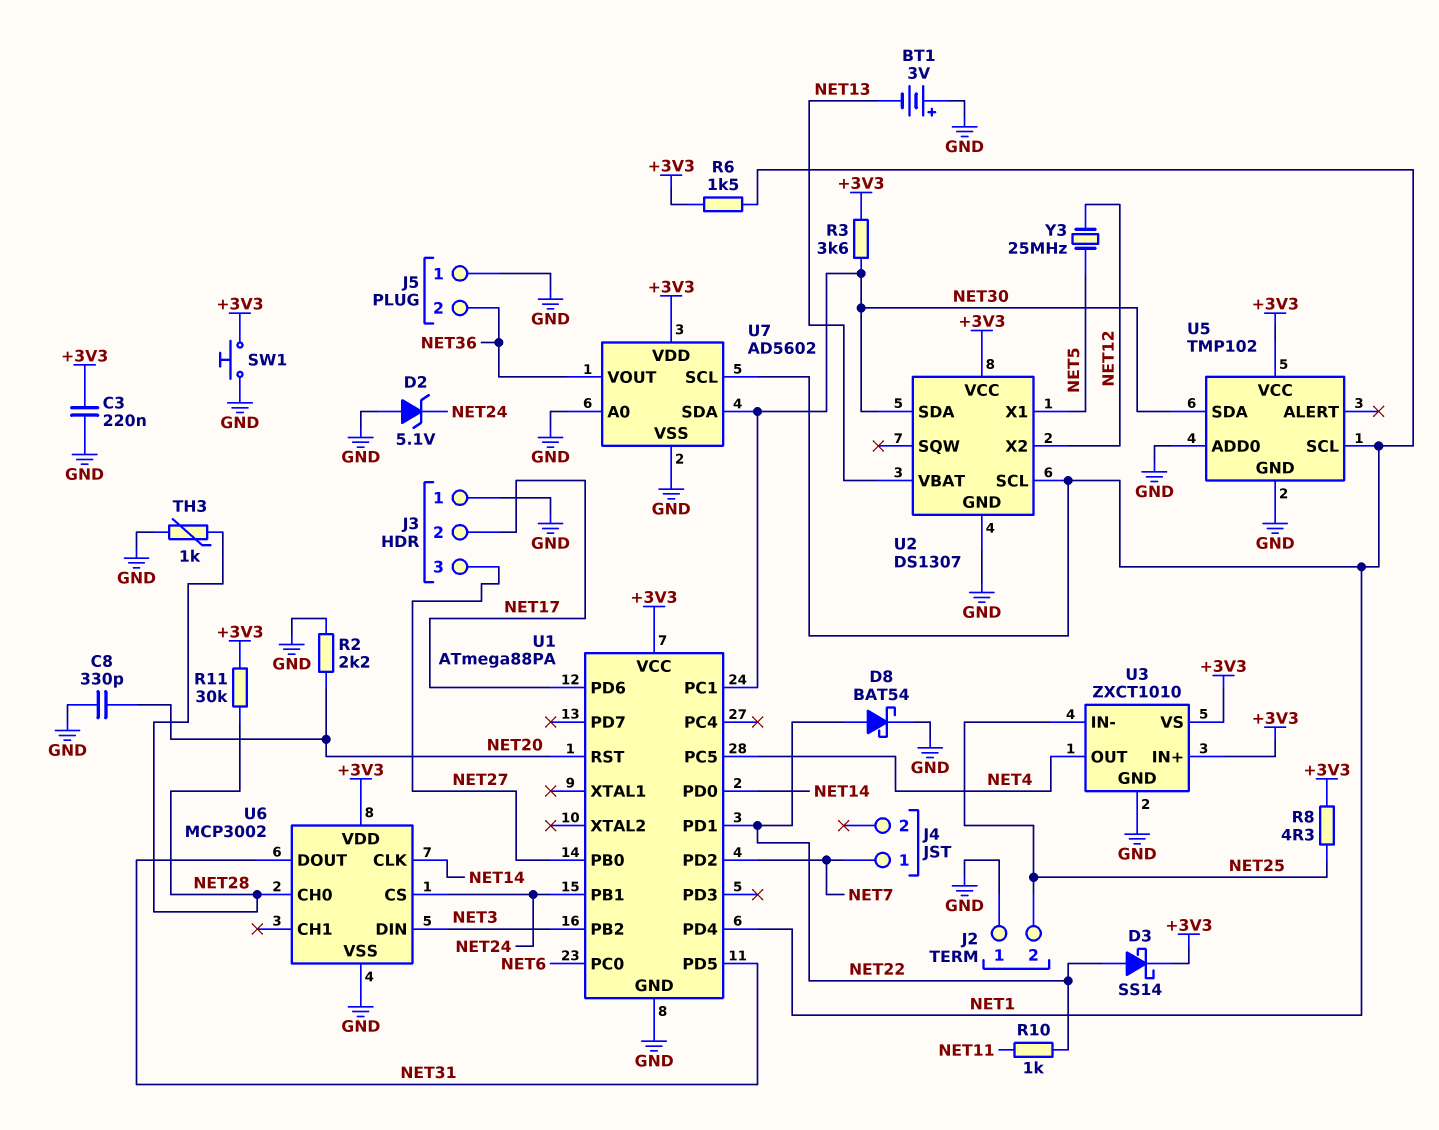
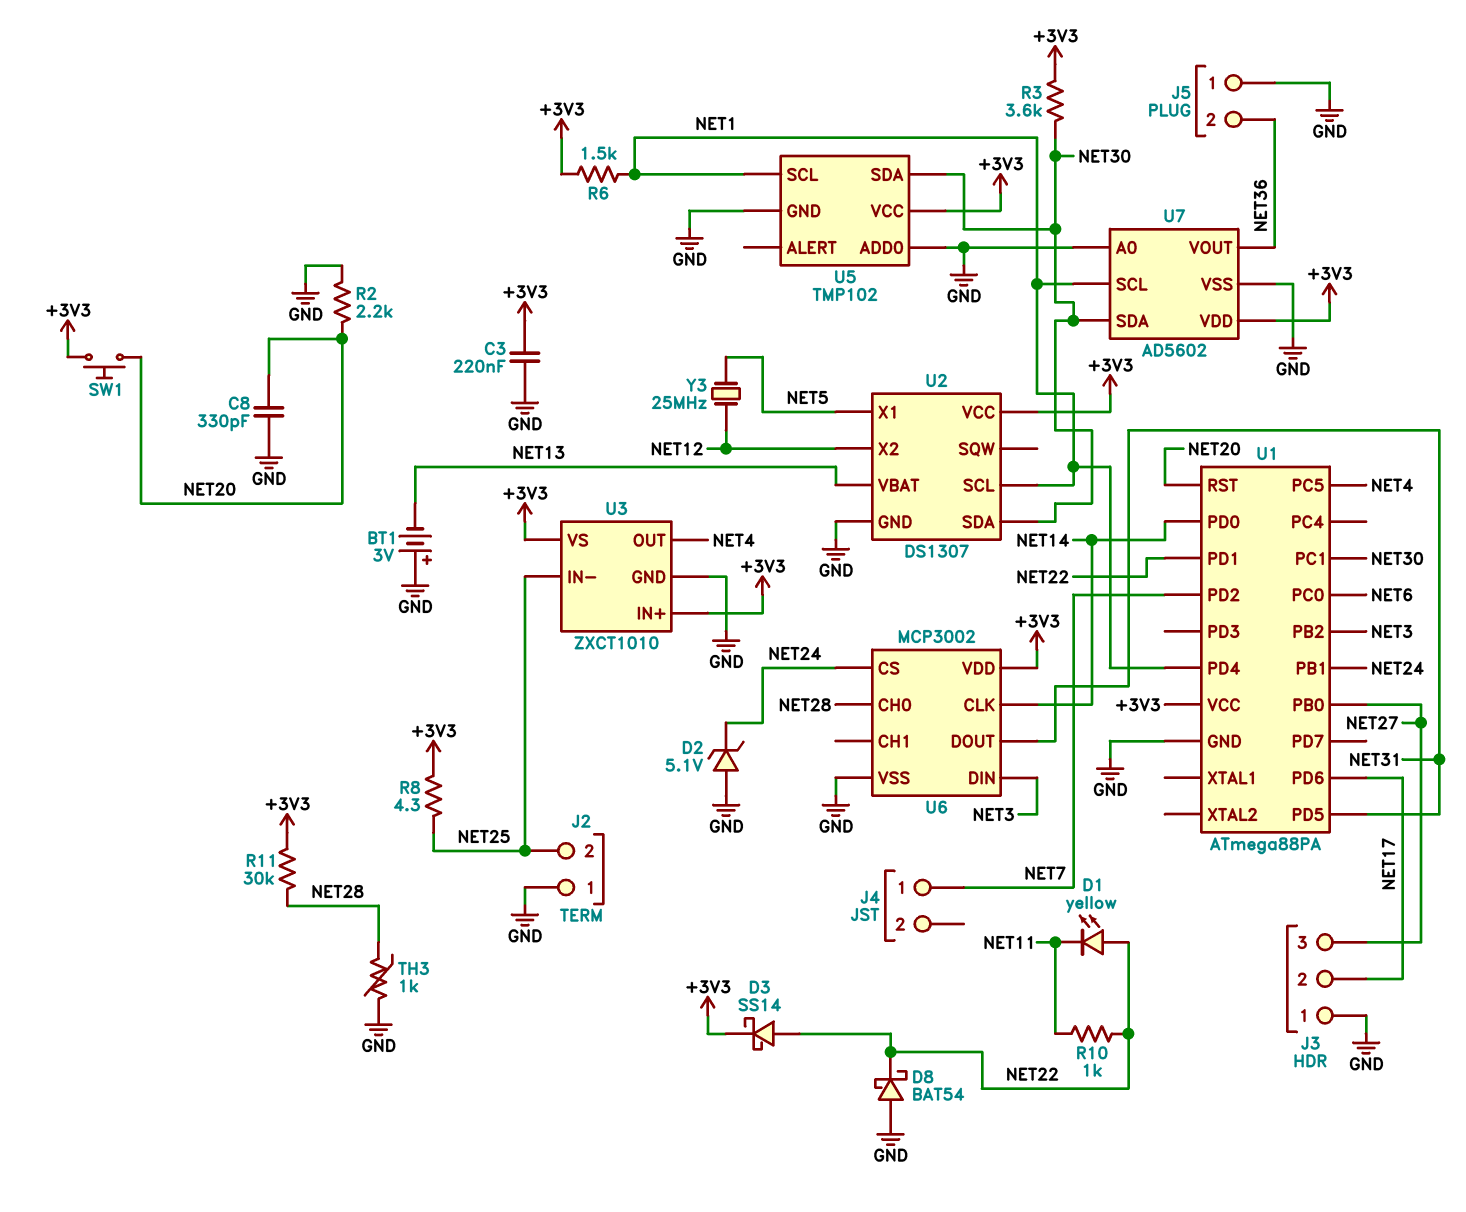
D1: none -> LED yellow (A NET22, K NET11)
D8: schottky BAT54 (A NET22, K GND) -> schottky BAT54 (A GND, K NET22)
SW1: button (+3V3, GND) -> button (+3V3, NET20)

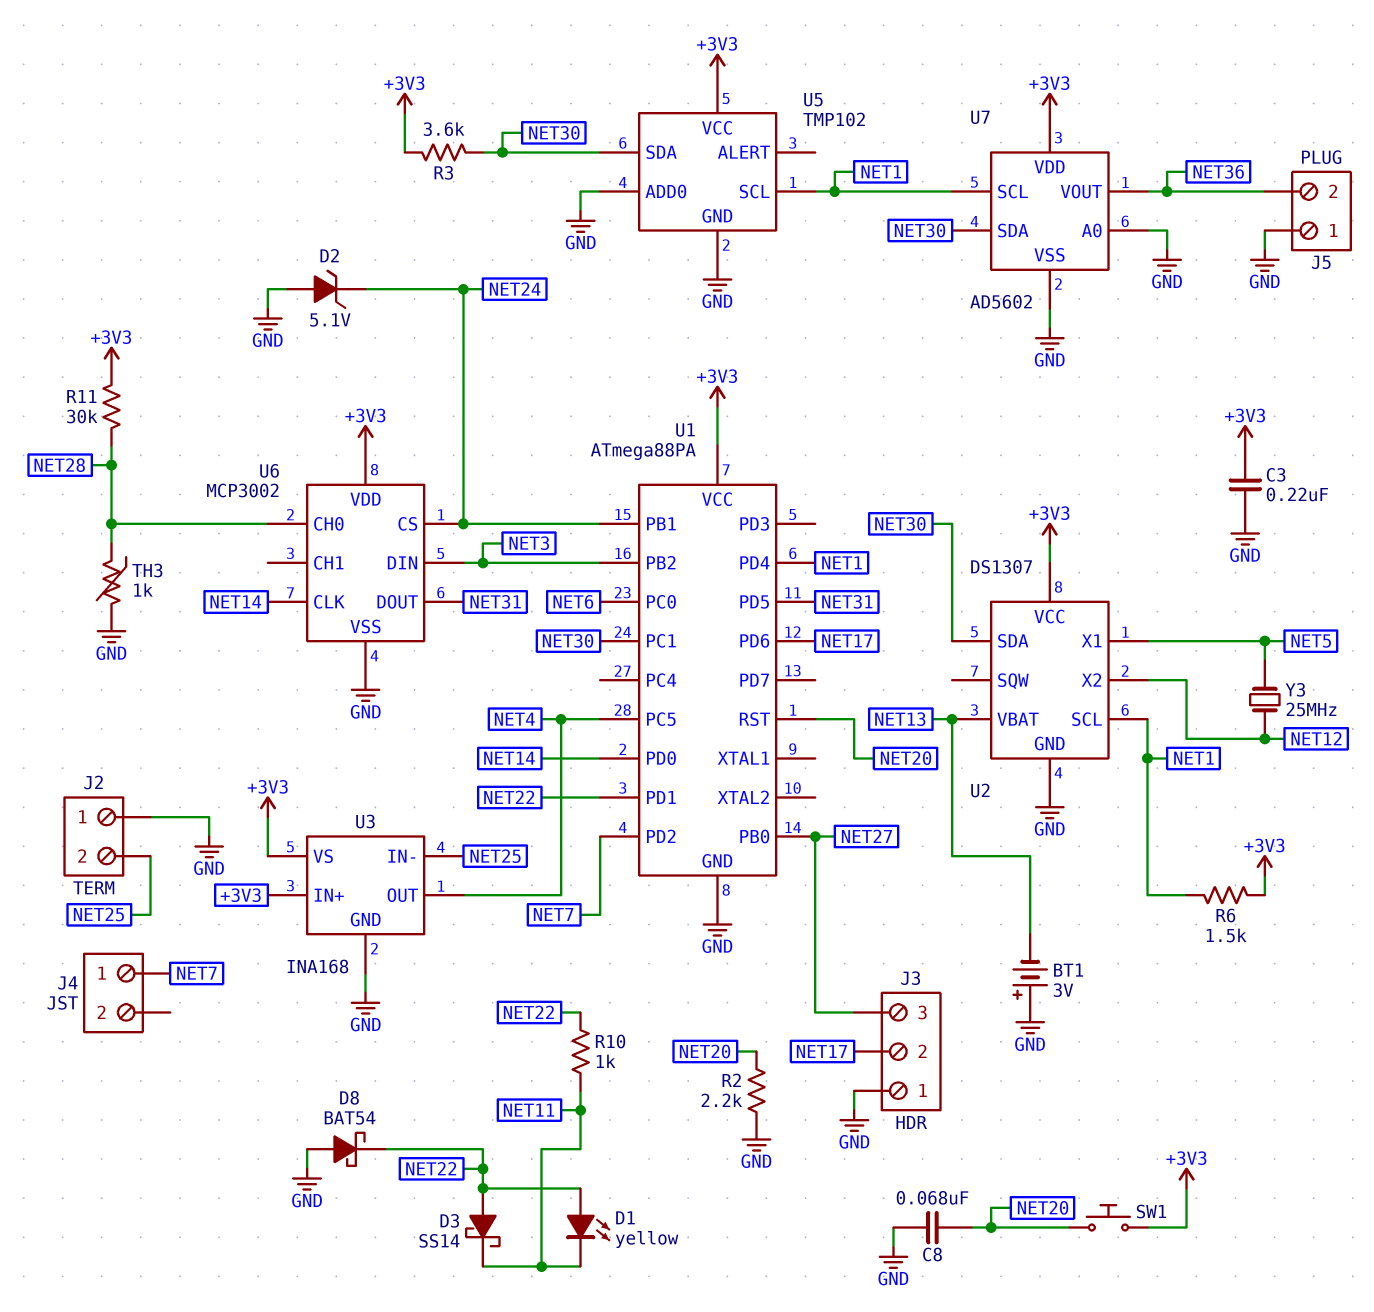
C8: 330pF (GND, NET20) -> 68nF (GND, NET20)
D3: schottky SS14 (A NET22, K +3V3) -> schottky SS14 (A NET22, K NET11)
R8: 4.3 (+3V3, NET25) -> none
U3: ZXCT1010 -> INA168

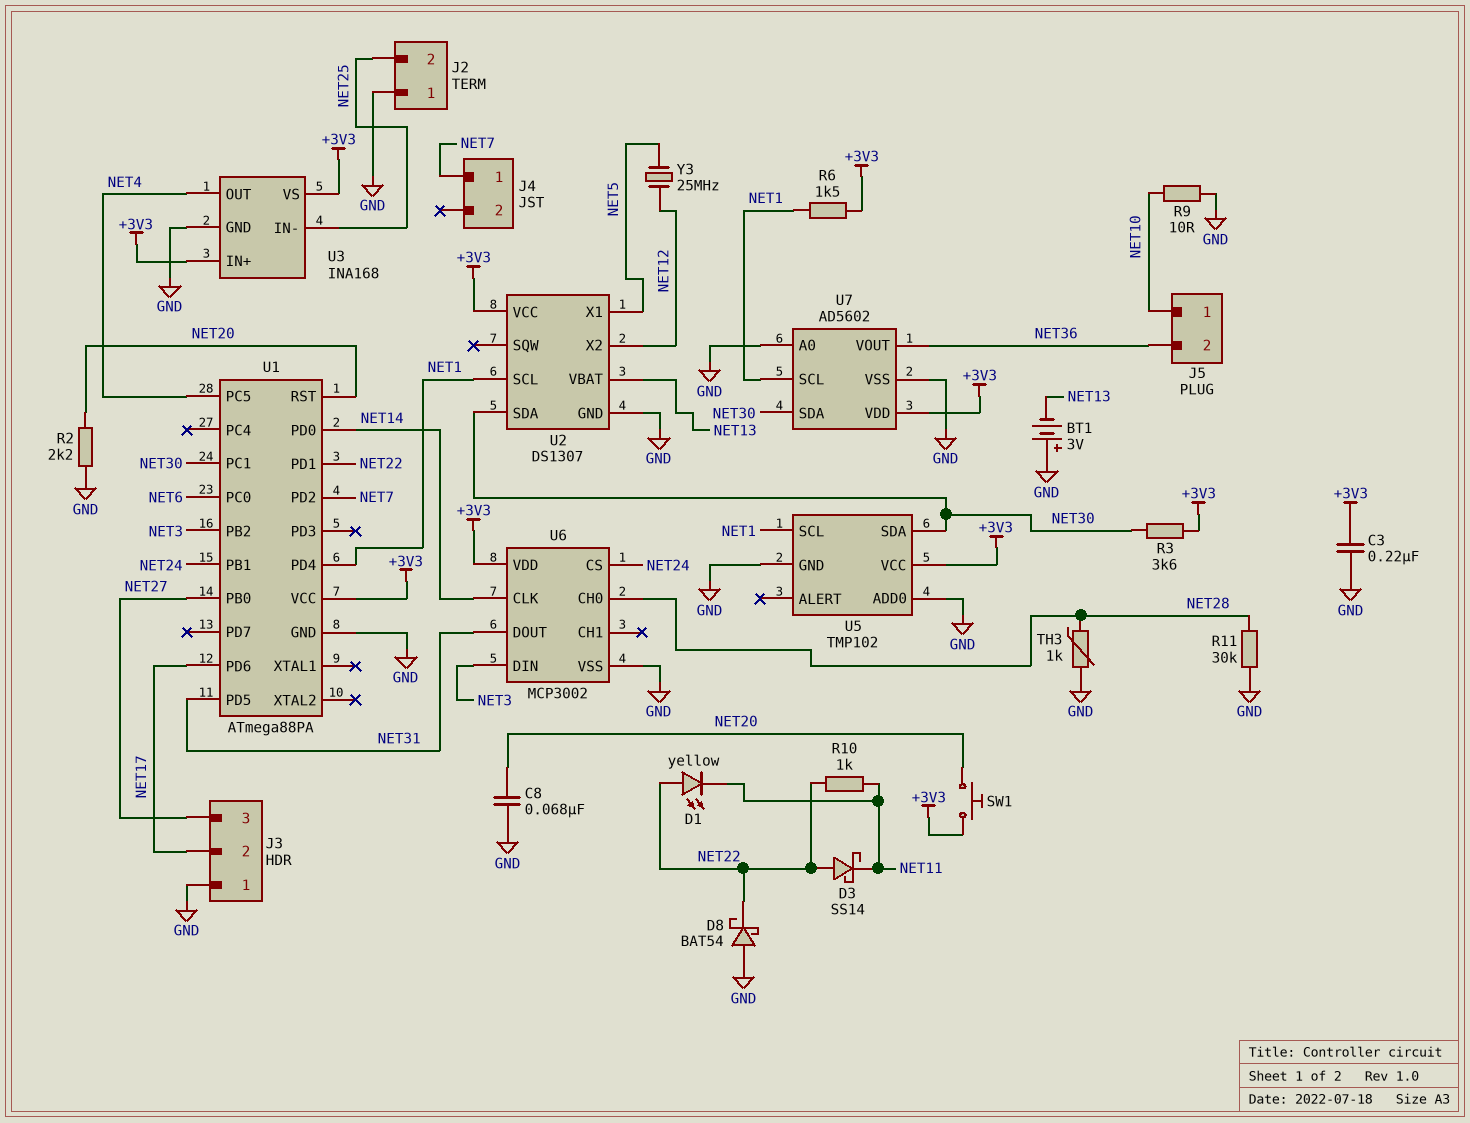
D2: zener 5.1V (A GND, K NET24) -> none
J5 pin 1: GND -> NET10
R9: none -> 10 (GND, NET10)
R11: 30k (+3V3, NET28) -> 30k (GND, NET28)

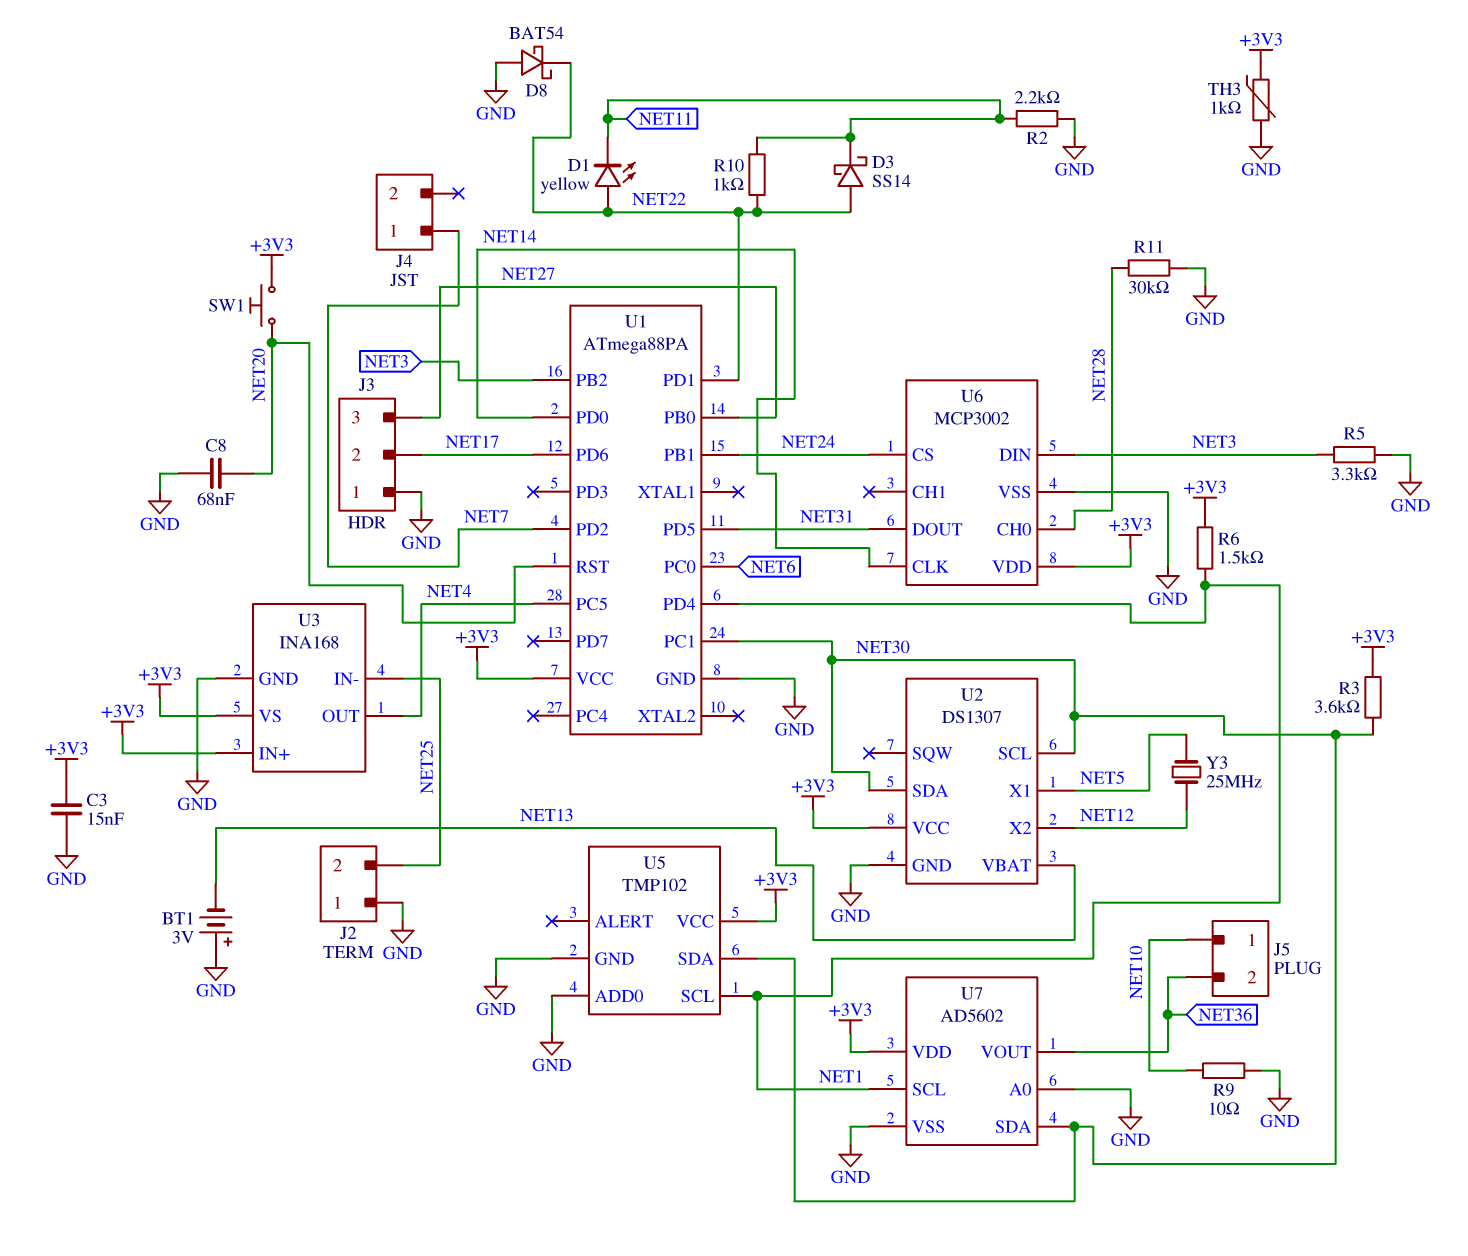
C3: 220nF (+3V3, GND) -> 15nF (+3V3, GND)
R2: 2.2k (GND, NET20) -> 2.2k (GND, NET11)
R5: none -> 3.3k (GND, NET3)
TH3: 1k (GND, NET28) -> 1k (+3V3, GND)
U2 pin SCL: NET1 -> NET30

